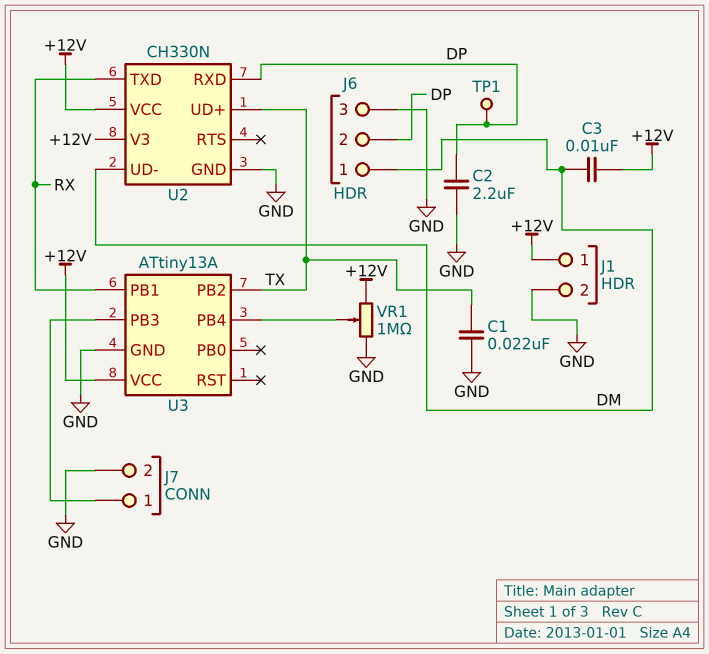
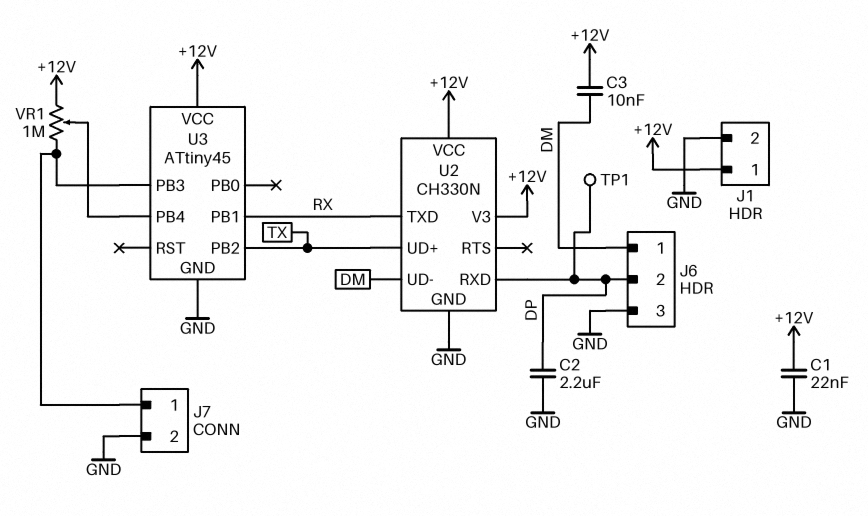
C1: 22nF (GND, TX) -> 22nF (+12V, GND)
U3: ATtiny13A -> ATtiny45
VR1: 1M (+12V, GND, wiper U3/PB4) -> 1M (+12V, J7/1, wiper U3/PB4)

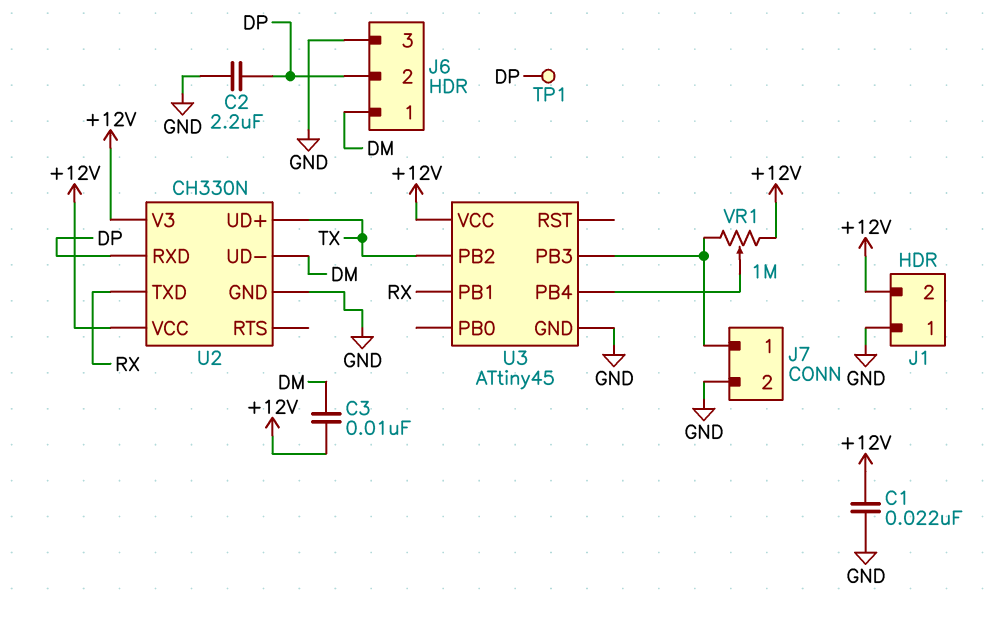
J1 pin 1: +12V -> GND
J1 pin 2: GND -> +12V

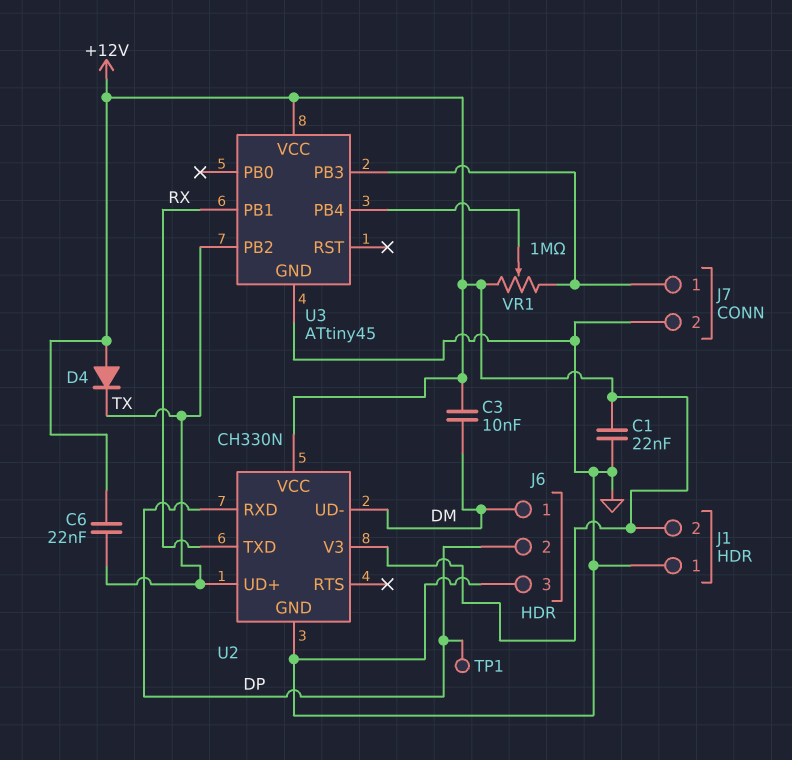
C2: 2.2uF (DP, GND) -> none
C6: none -> 22nF (+12V, TX)
D4: none -> diode (A +12V, K TX)

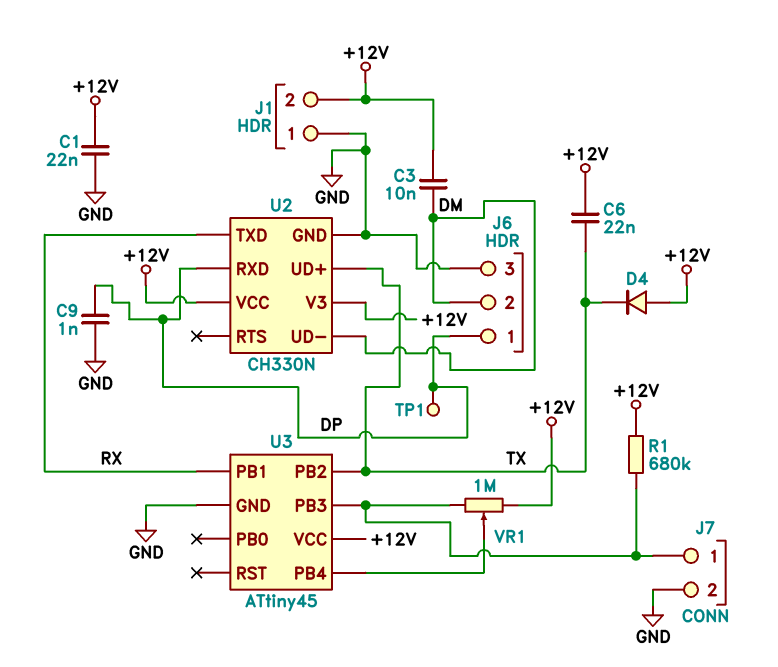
C9: none -> 1nF (DP, GND)
J6 pin 1: DM -> DP
J6 pin 2: DP -> DM
R1: none -> 680k (+12V, J7/1)

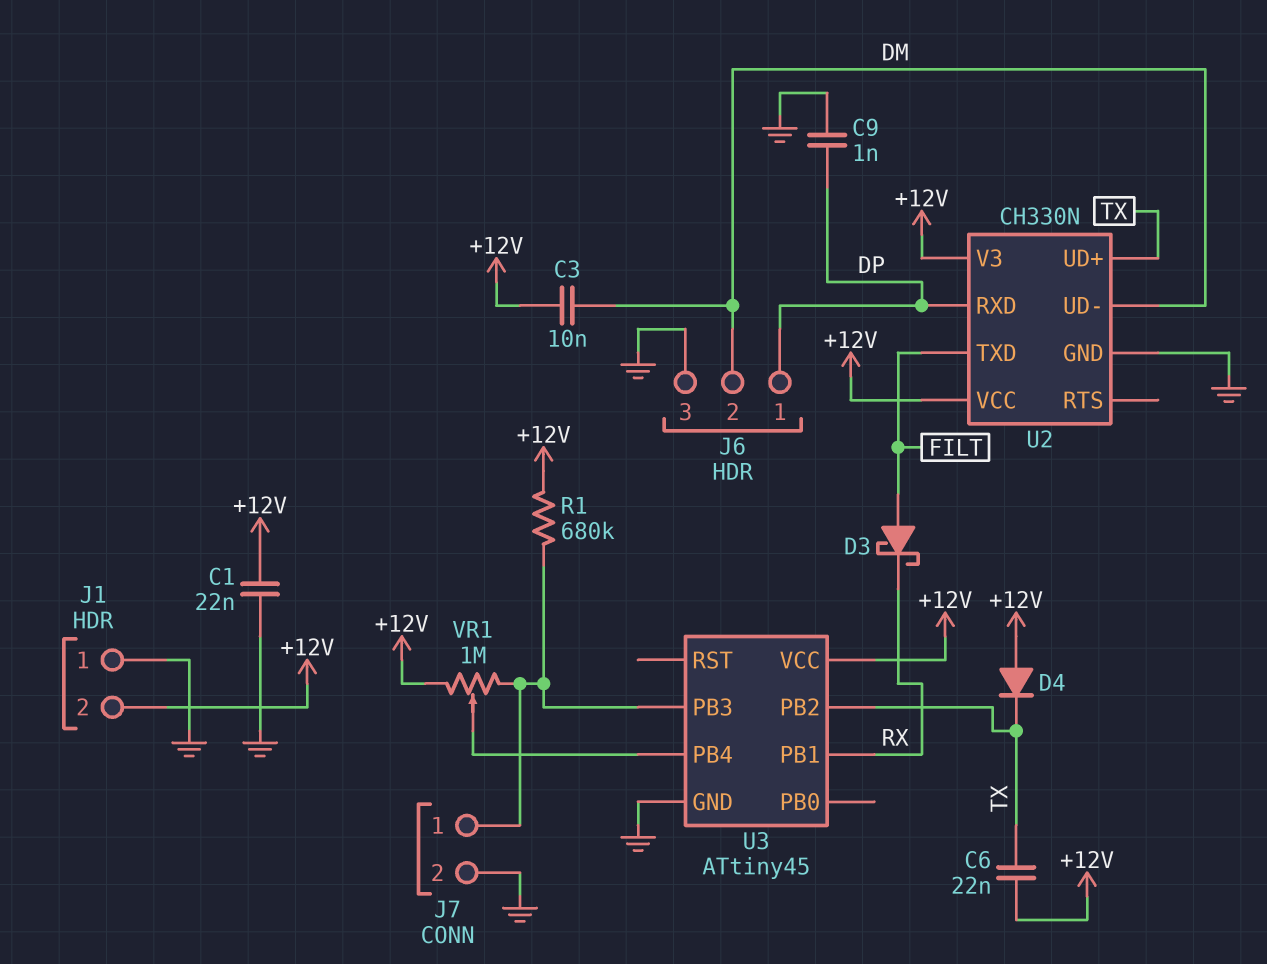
D3: none -> schottky (A FILT, K RX)
TP1: test point (DP) -> none
U2 pin TXD: RX -> FILT

